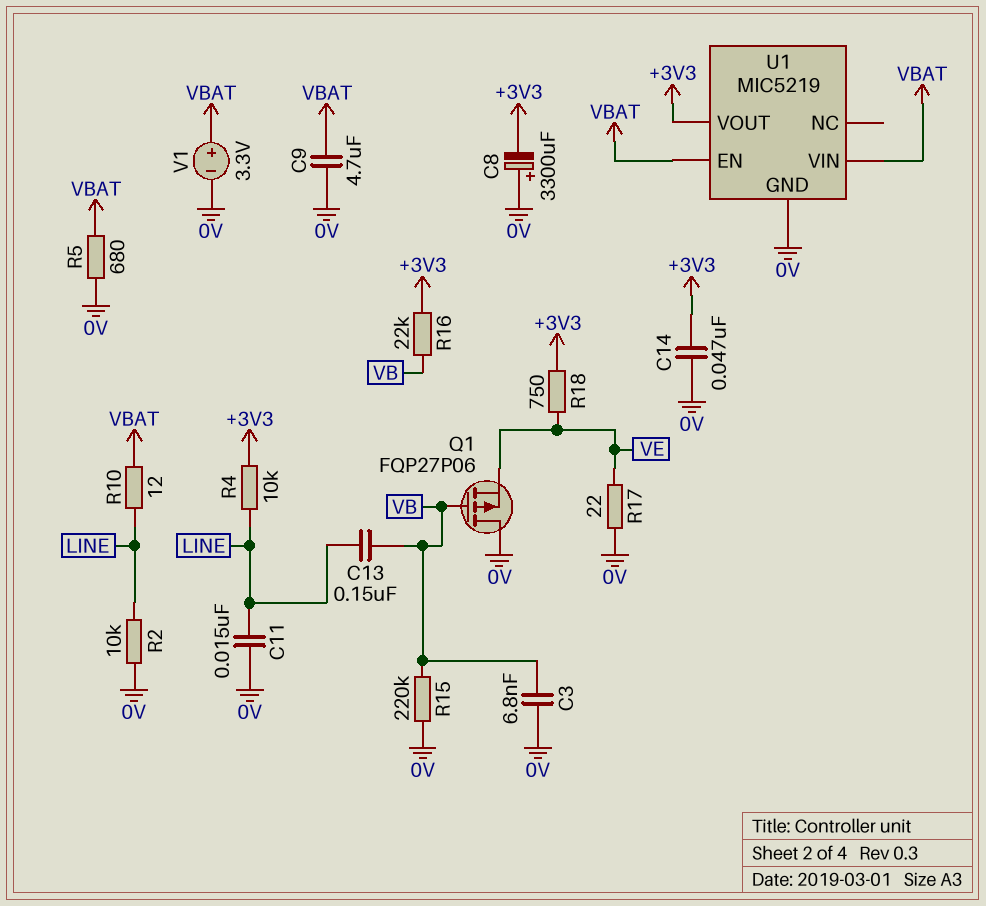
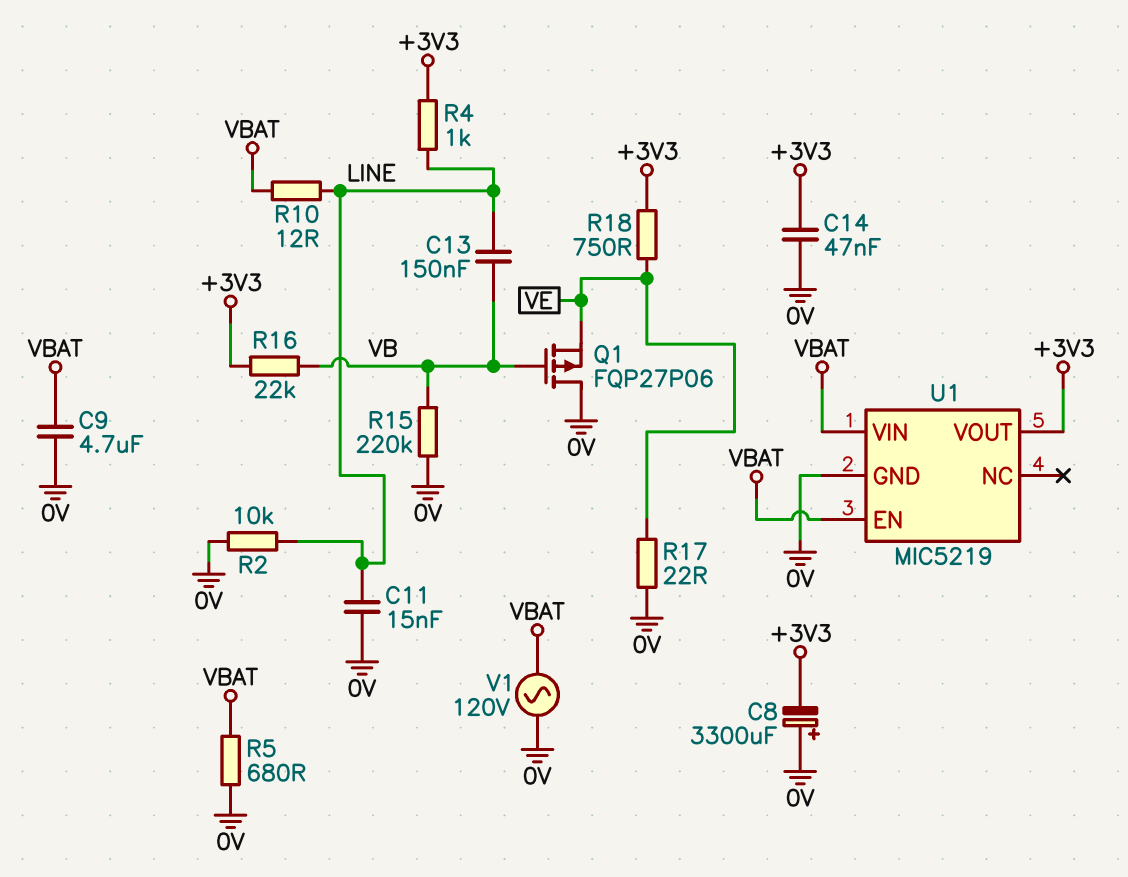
C3: 6.8nF (0V, VB) -> none
R4: 10k (+3V3, LINE) -> 1k (+3V3, LINE)
V1: 3.3V (plus VBAT, minus 0V) -> AC 120V (0V, VBAT)

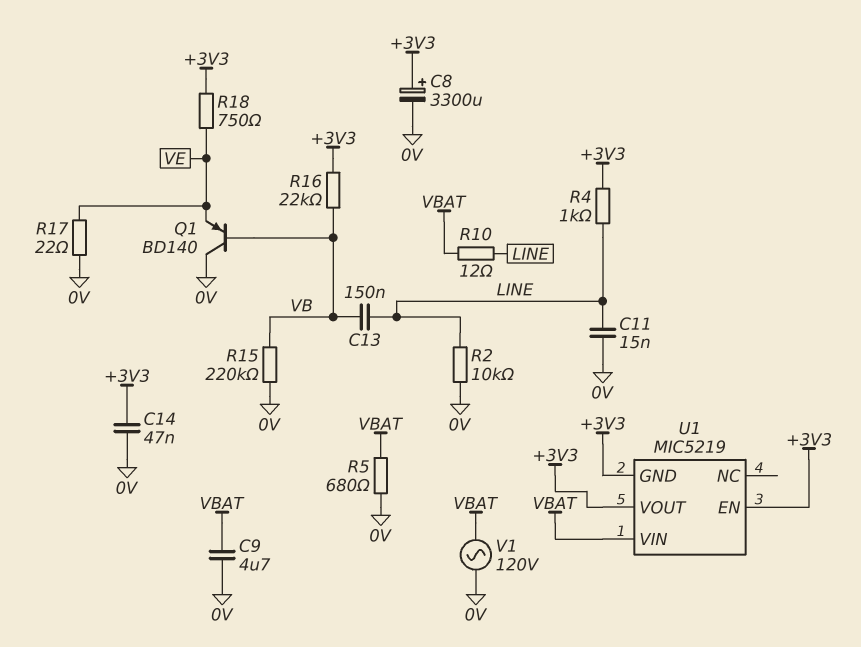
C8: 3300uF (plus 0V, minus +3V3) -> 3300uF (plus +3V3, minus 0V)
Q1: PMOS FQP27P06 (G VB, D 0V, S VE) -> PNP BD140 (B VB, C 0V, E VE)
U1 pin EN: VBAT -> +3V3
U1 pin GND: 0V -> +3V3

